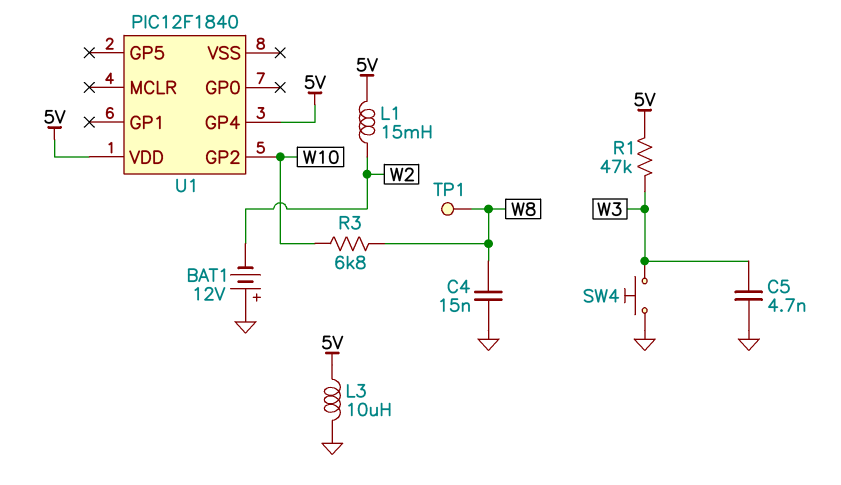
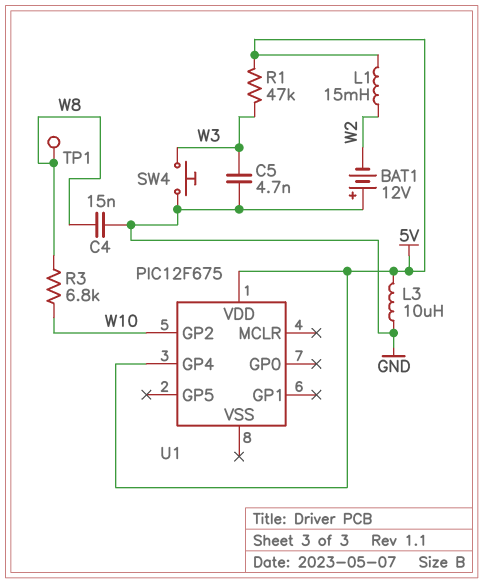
U1: PIC12F1840 -> PIC12F675

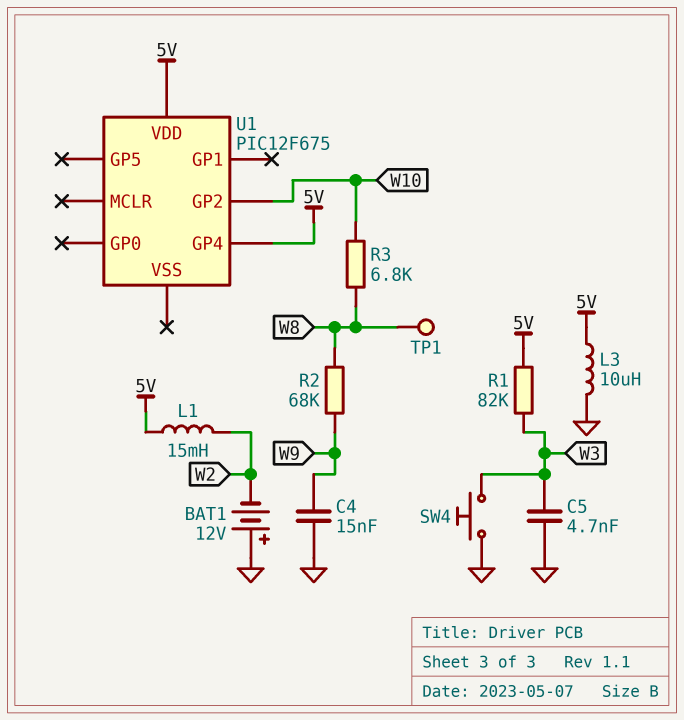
C4: 15nF (GND, W8) -> 15nF (GND, W9)
R1: 47k (5V, W3) -> 82k (5V, W3)
R2: none -> 68k (W8, W9)

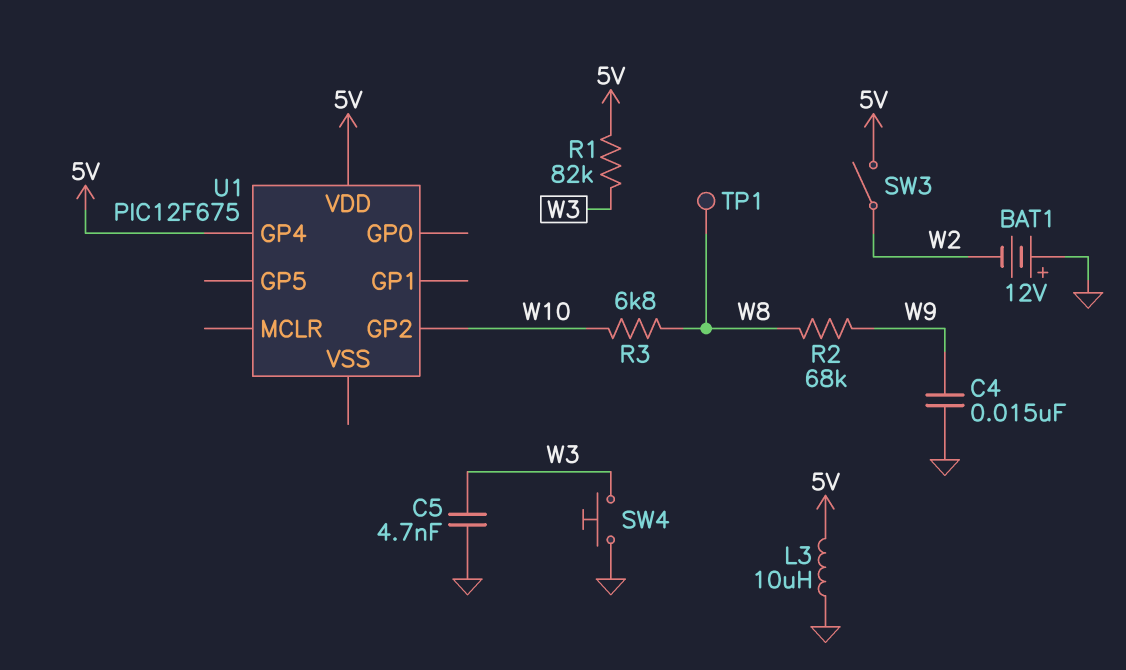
L1: 15mH (5V, W2) -> none
SW3: none -> switch (5V, W2)

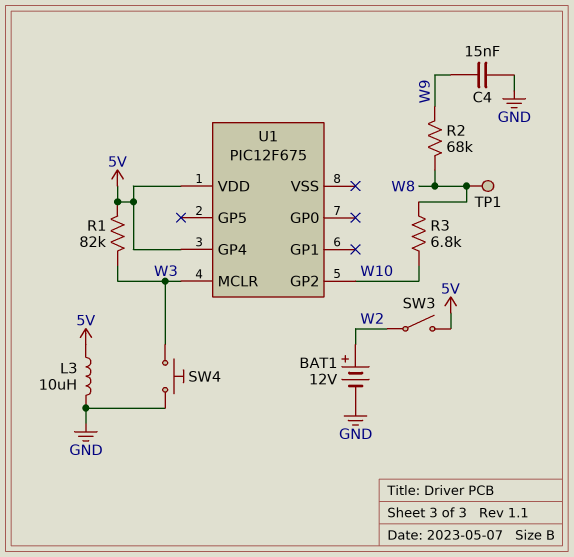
BAT1: 12V (plus GND, minus W2) -> 12V (plus W2, minus GND)
C5: 4.7nF (GND, W3) -> none
U1 pin MCLR: none -> W3

